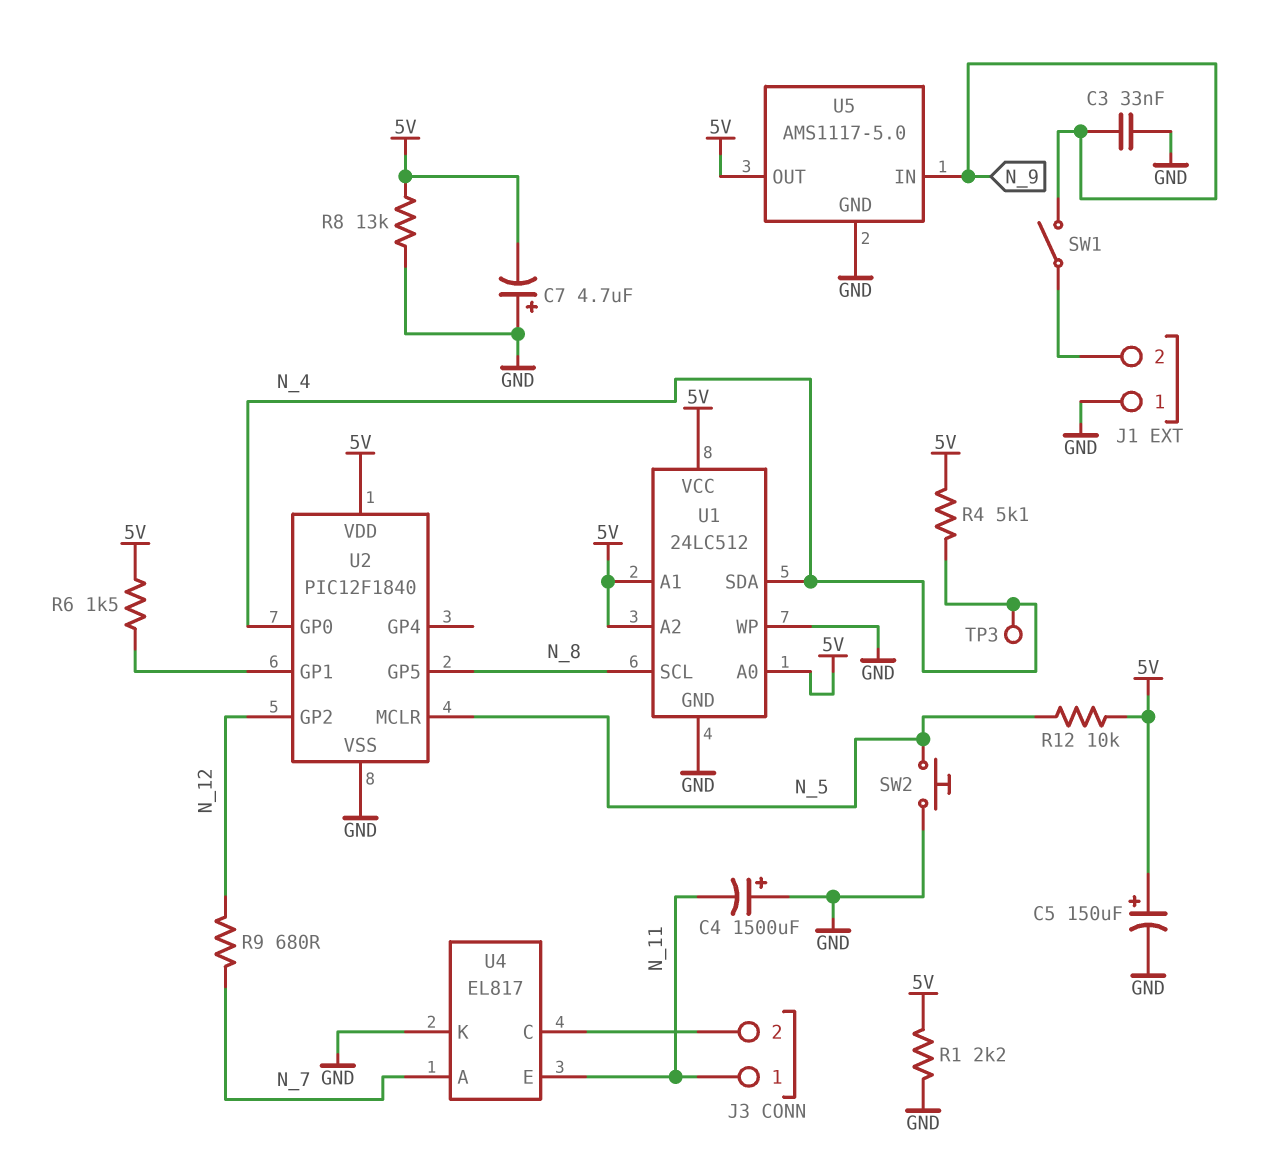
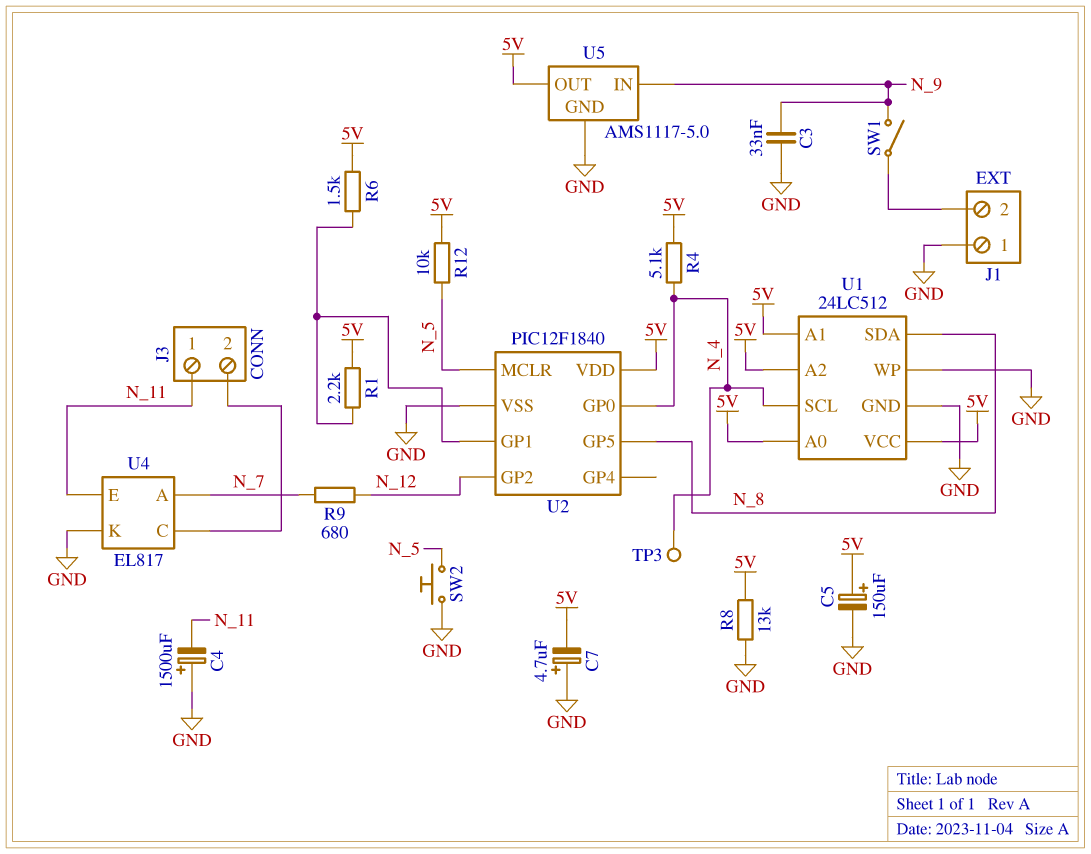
R1: 2.2k (5V, GND) -> 2.2k (5V, U2/GP1)
U1 pin SCL: N_8 -> N_4
U1 pin SDA: N_4 -> N_8

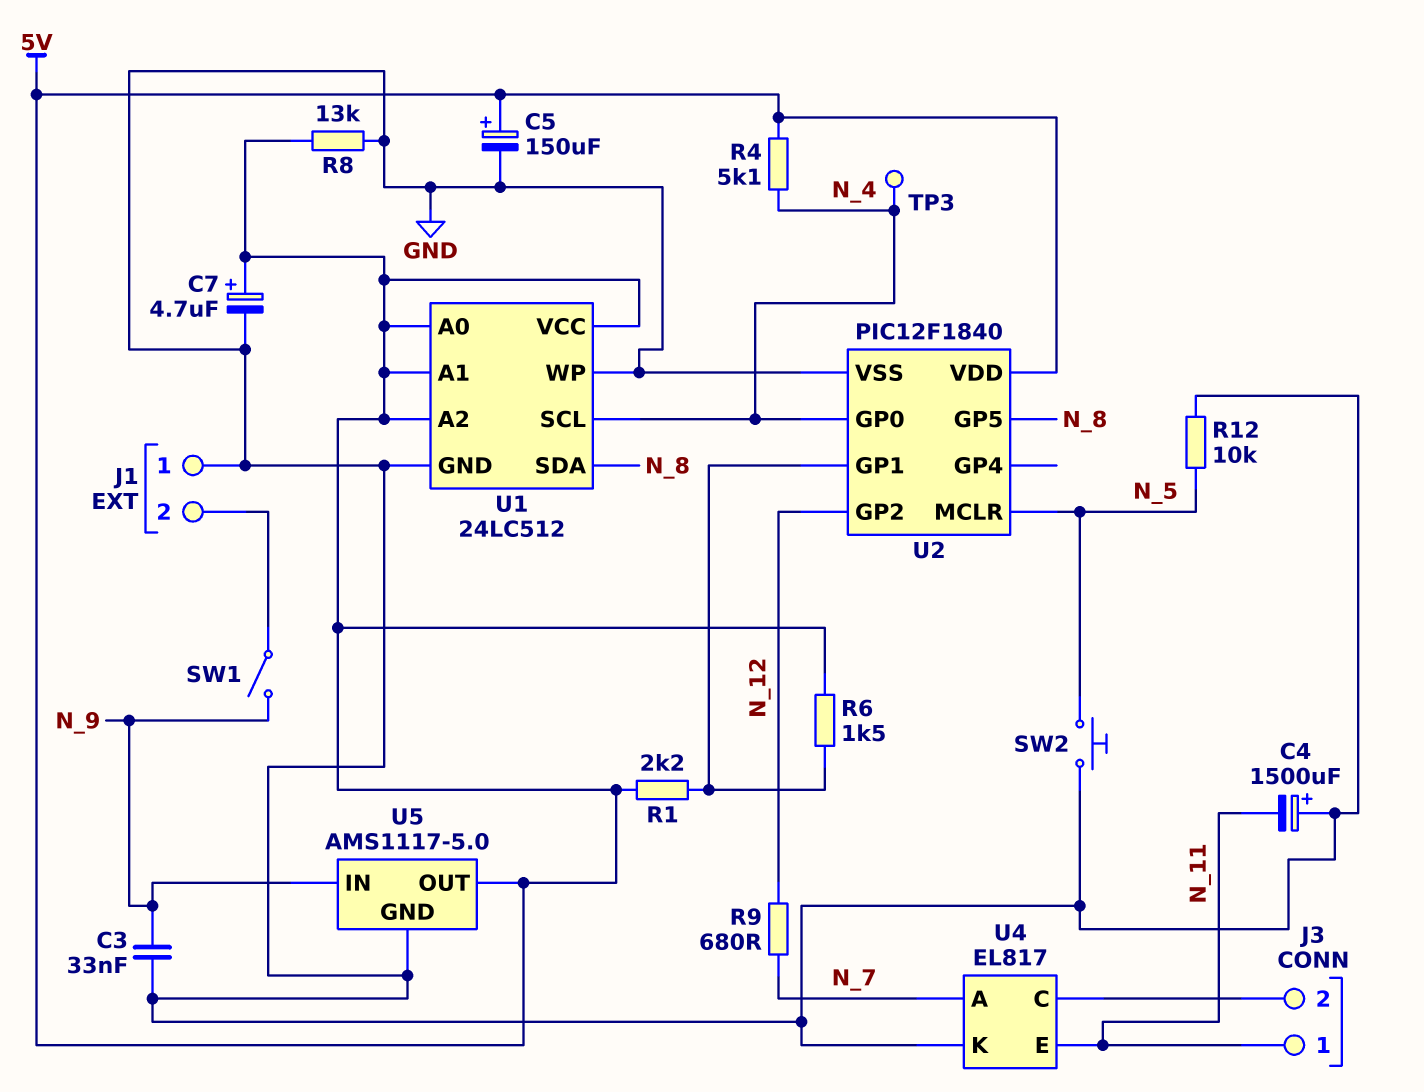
C7: 4.7uF (plus GND, minus 5V) -> 4.7uF (plus 5V, minus GND)
R12: 10k (5V, N_5) -> 10k (GND, N_5)

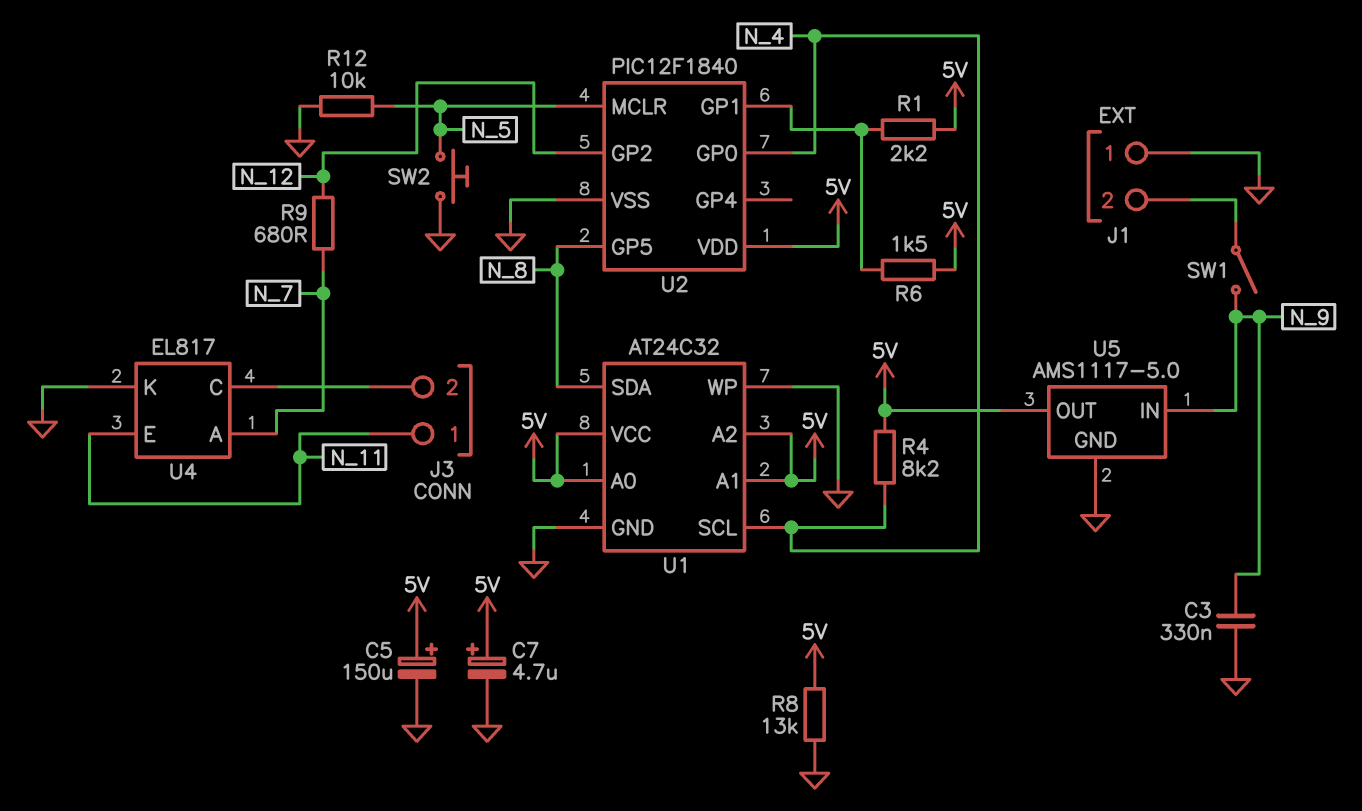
C3: 33nF (GND, N_9) -> 330nF (GND, N_9)
C4: 1500uF (plus GND, minus N_11) -> none
R4: 5.1k (5V, N_4) -> 8.2k (5V, N_4)
TP3: test point (N_4) -> none
U1: 24LC512 -> AT24C32

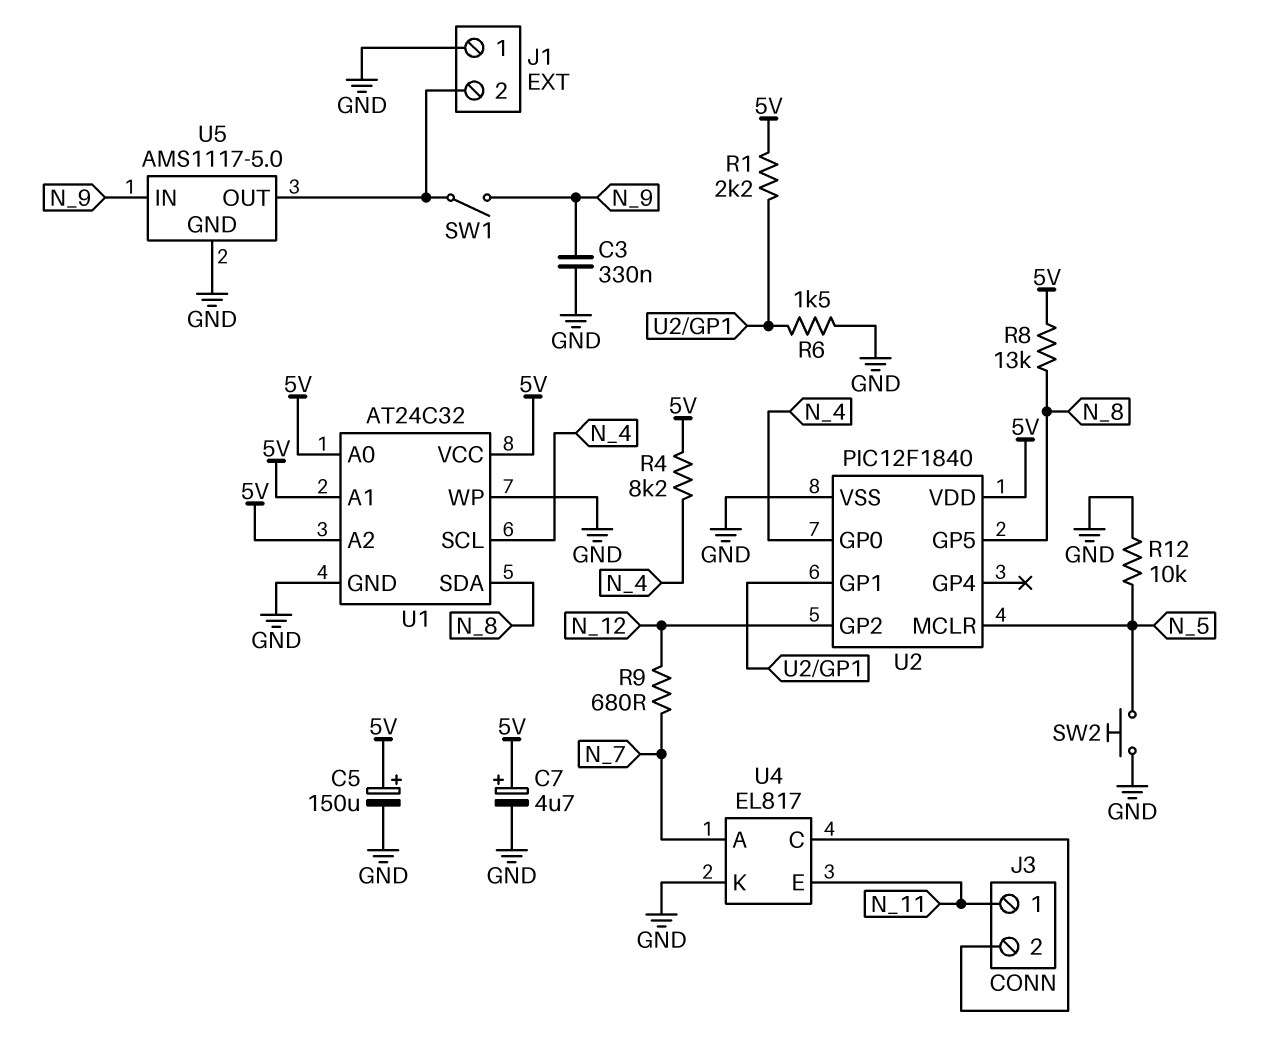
R6: 1.5k (5V, U2/GP1) -> 1.5k (GND, U2/GP1)
R8: 13k (5V, GND) -> 13k (5V, N_8)
U5 pin OUT: 5V -> J1/2

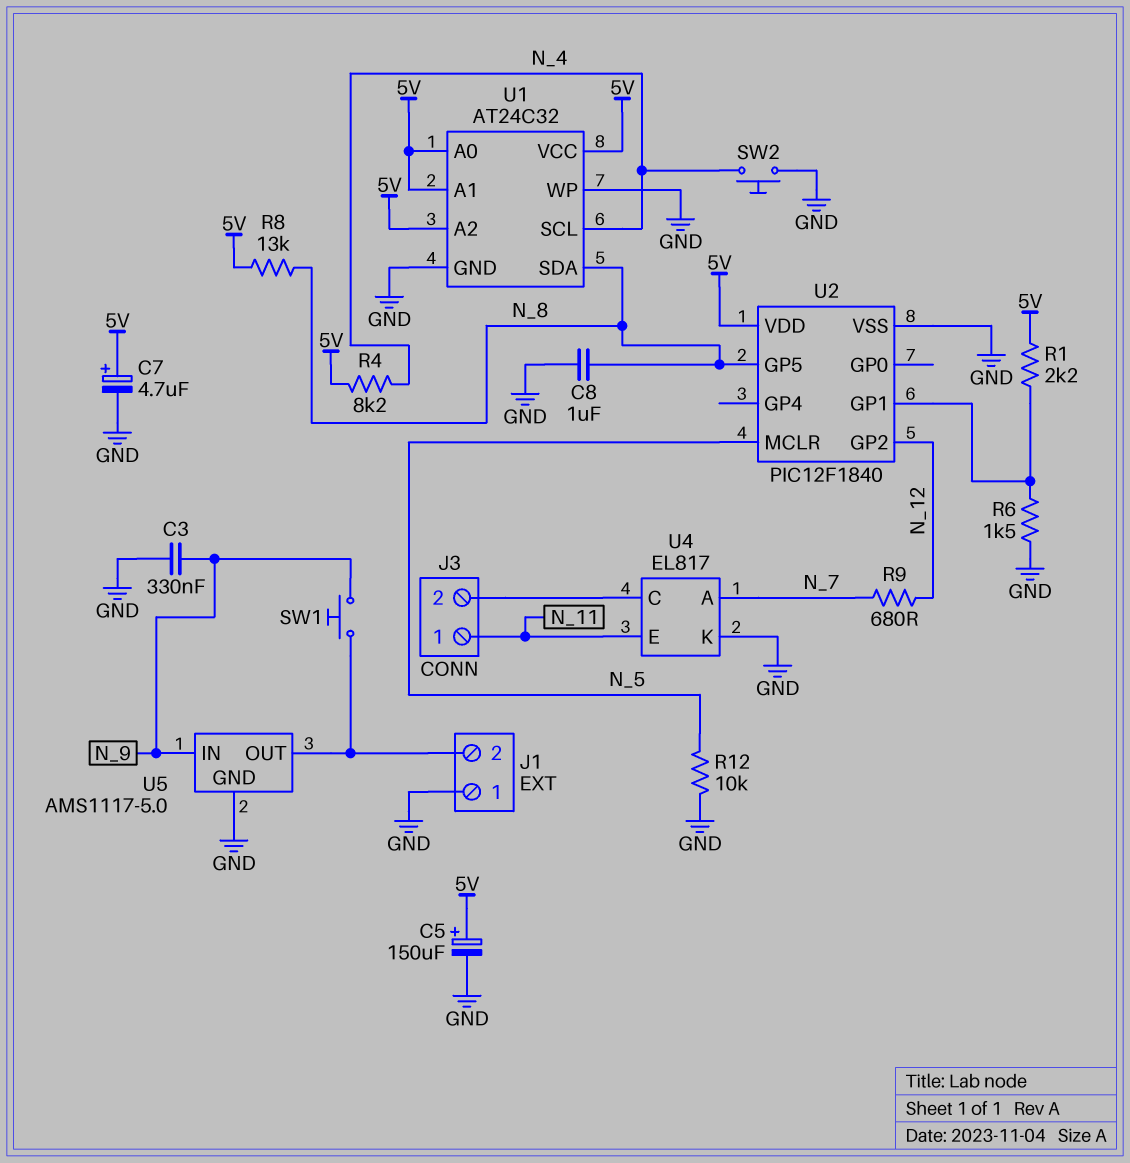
C8: none -> 1uF (GND, N_8)
SW1: switch (J1/2, N_9) -> button (J1/2, N_9)
SW2: button (GND, N_5) -> button (GND, N_4)
U2 pin GP0: N_4 -> none

